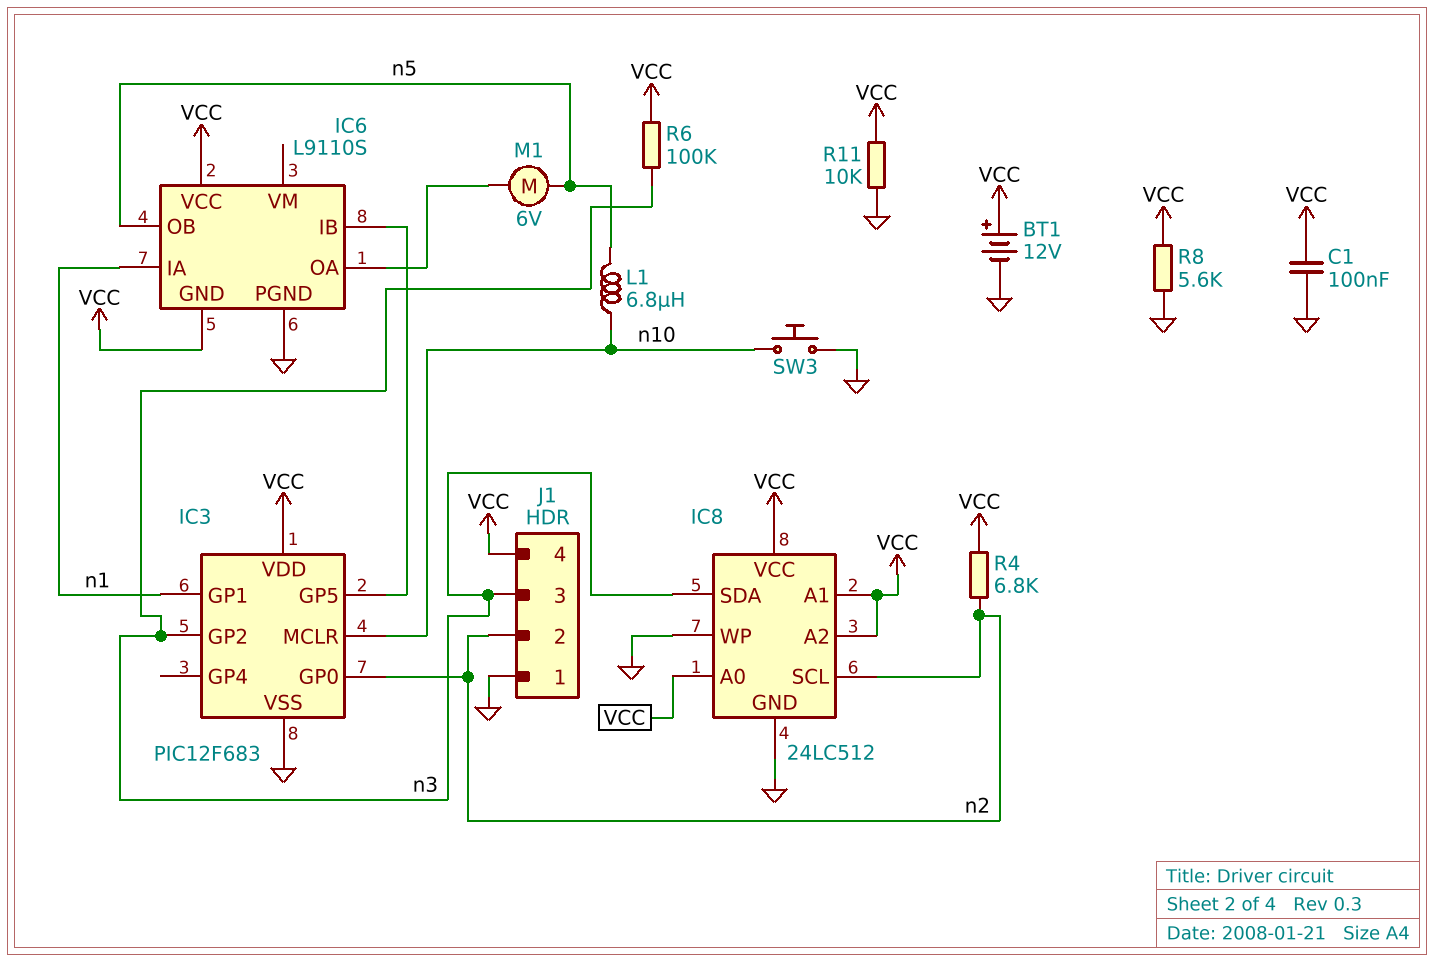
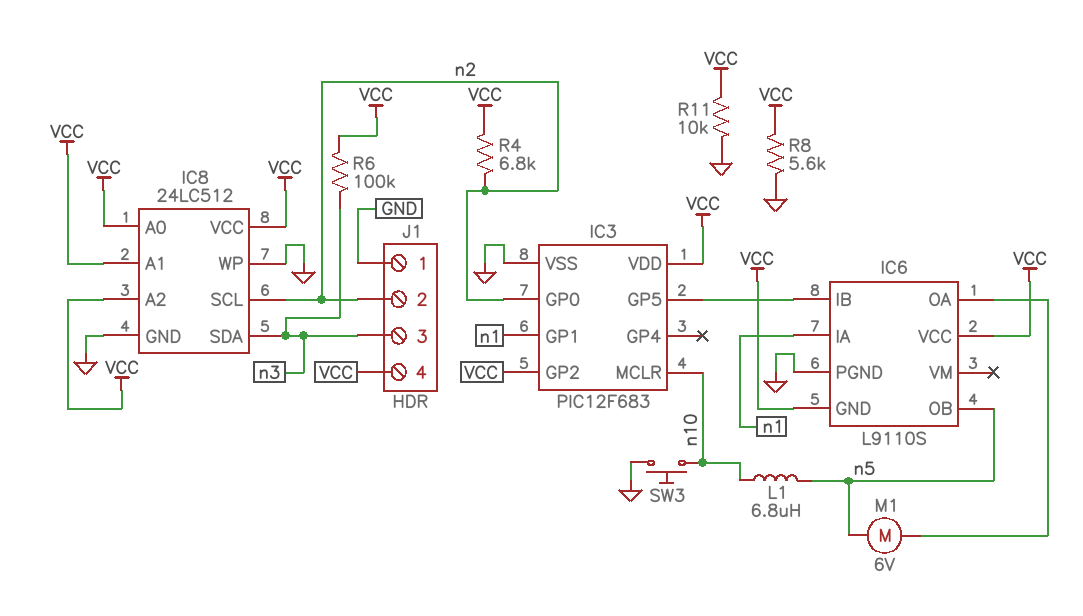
BT1: 12V (plus VCC, minus GND) -> none
C1: 100nF (GND, VCC) -> none
IC3 pin GP2: n3 -> VCC

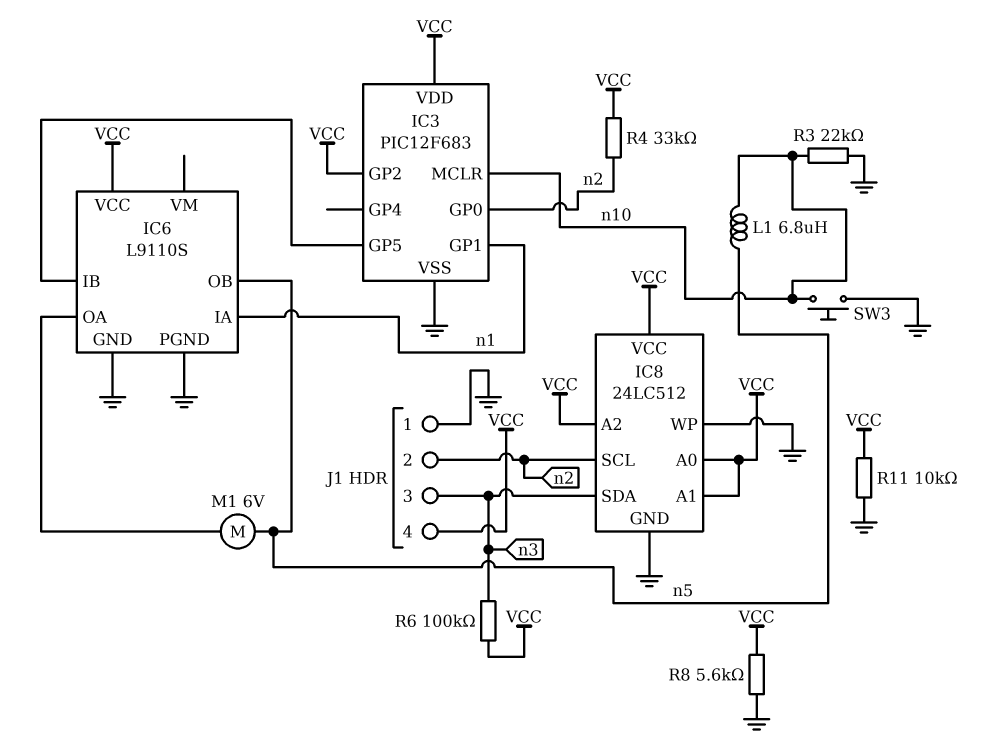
IC6 pin GND: VCC -> GND
R3: none -> 22k (GND, n10)
R4: 6.8k (VCC, n2) -> 33k (VCC, n2)

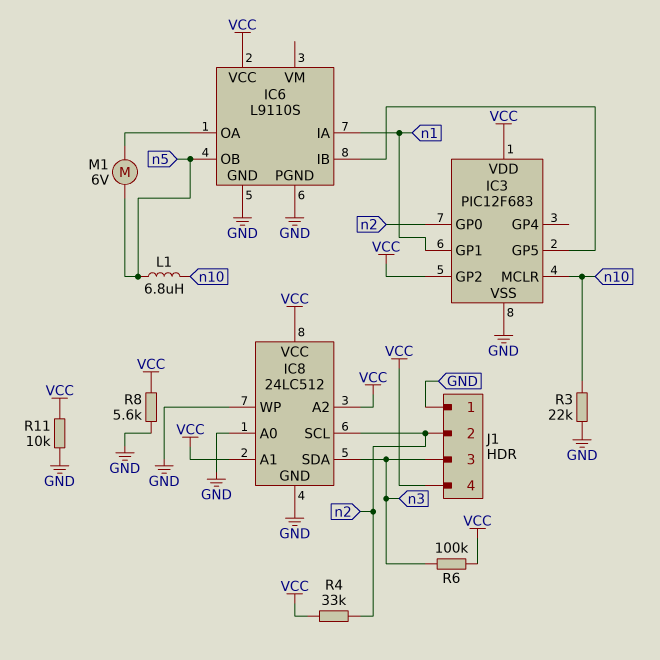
IC8 pin A0: VCC -> GND
SW3: button (GND, n10) -> none

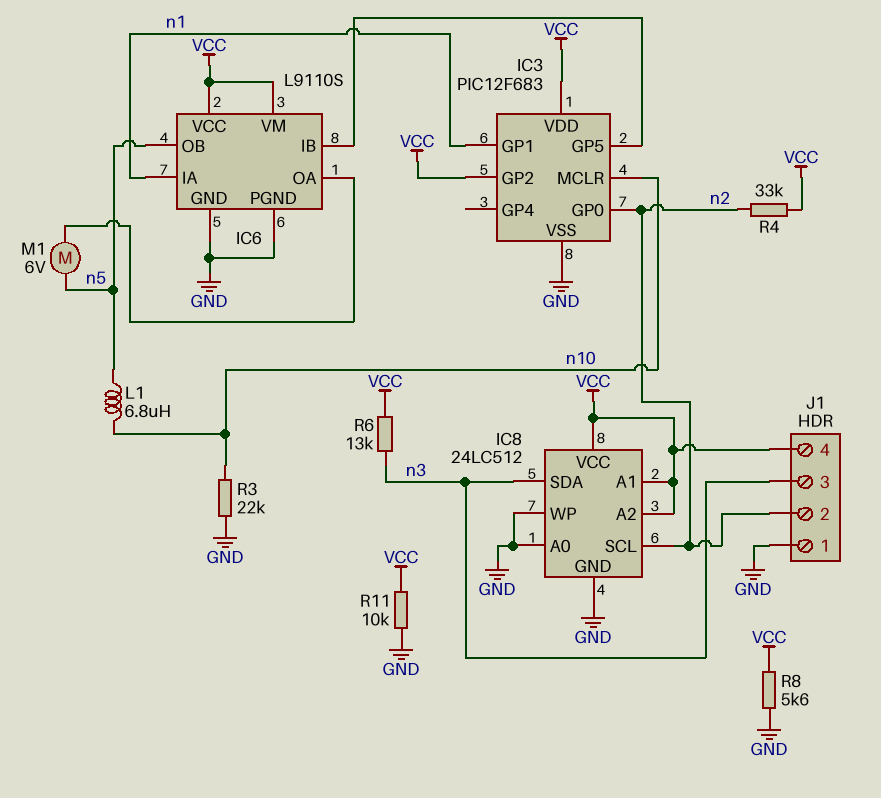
IC6 pin VM: none -> VCC
R6: 100k (VCC, n3) -> 13k (VCC, n3)

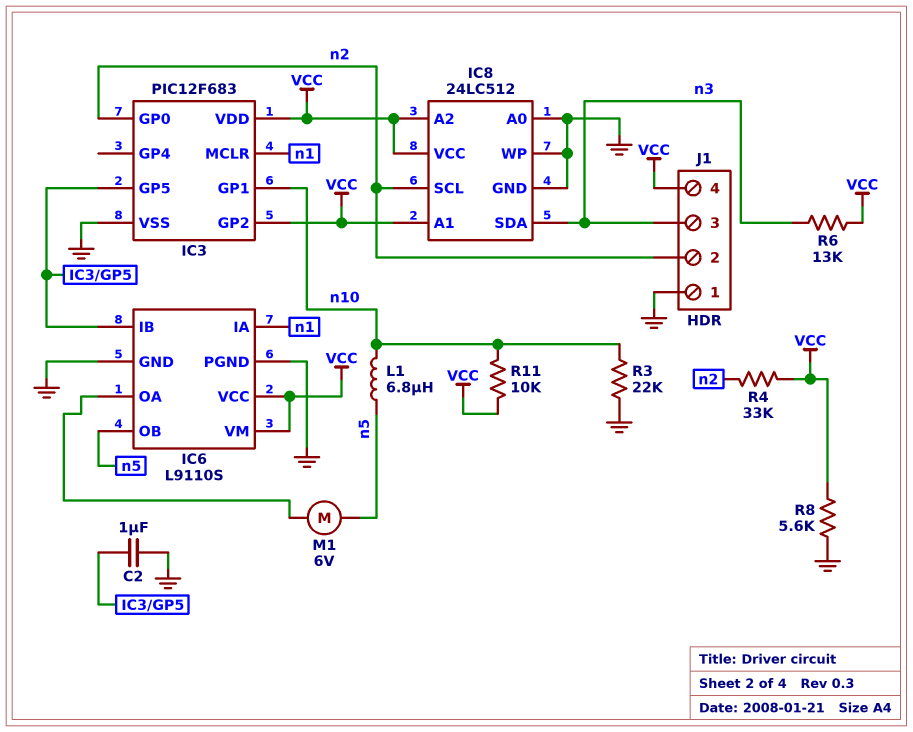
C2: none -> 1uF (GND, IC3/GP5)
IC3 pin GP1: n1 -> n10
IC3 pin MCLR: n10 -> n1
R11: 10k (GND, VCC) -> 10k (VCC, n10)

